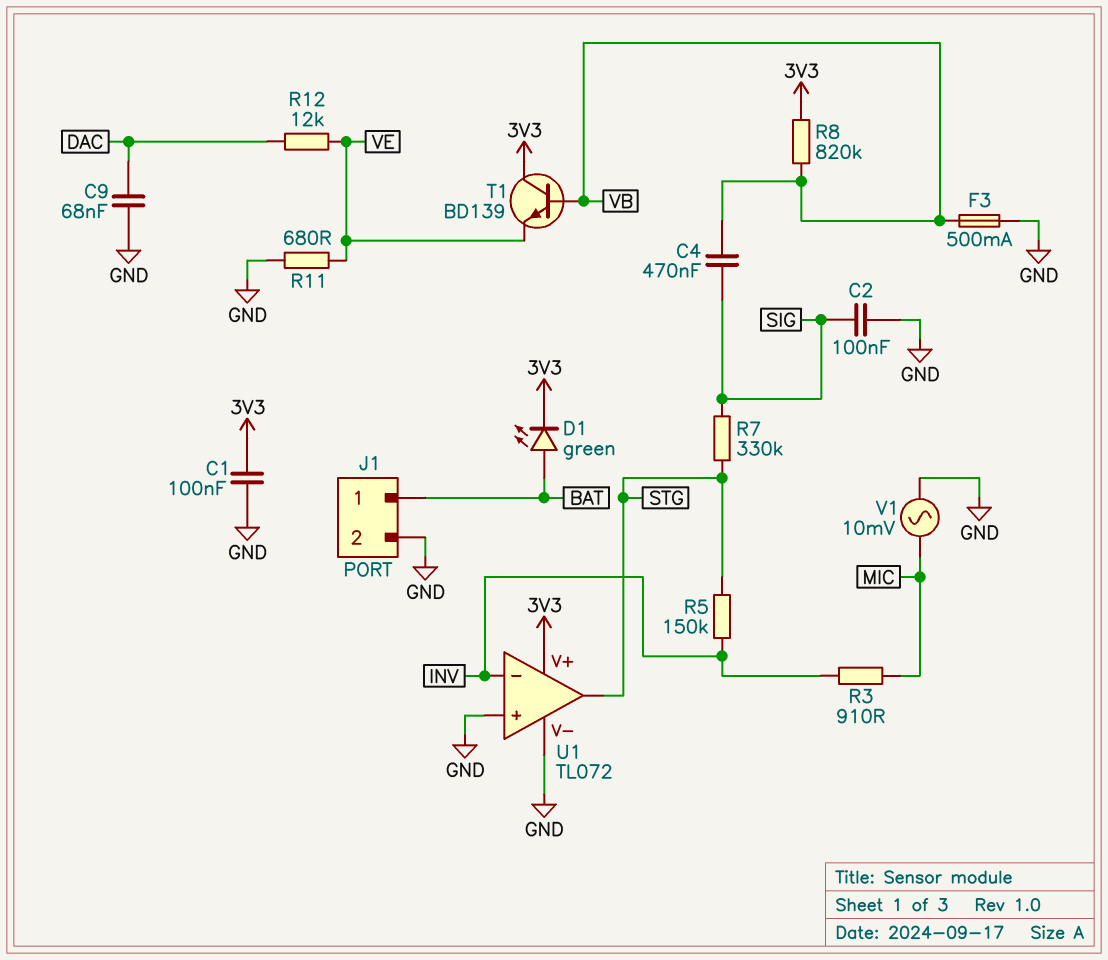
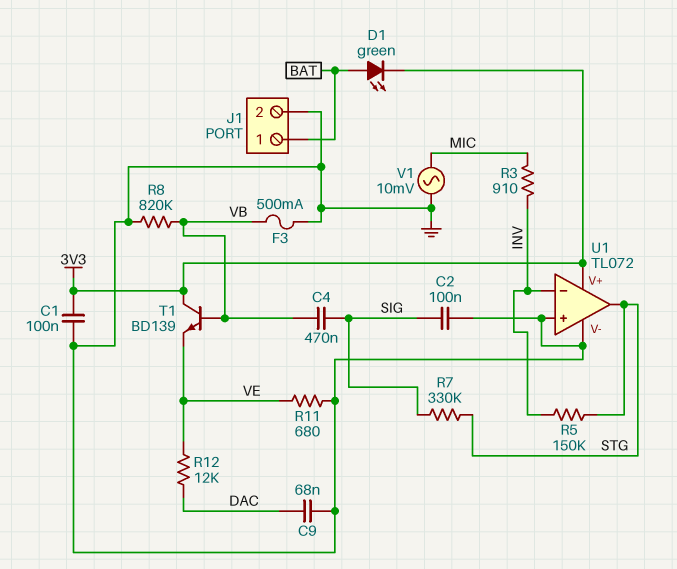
R8: 820k (3V3, VB) -> 820k (GND, VB)

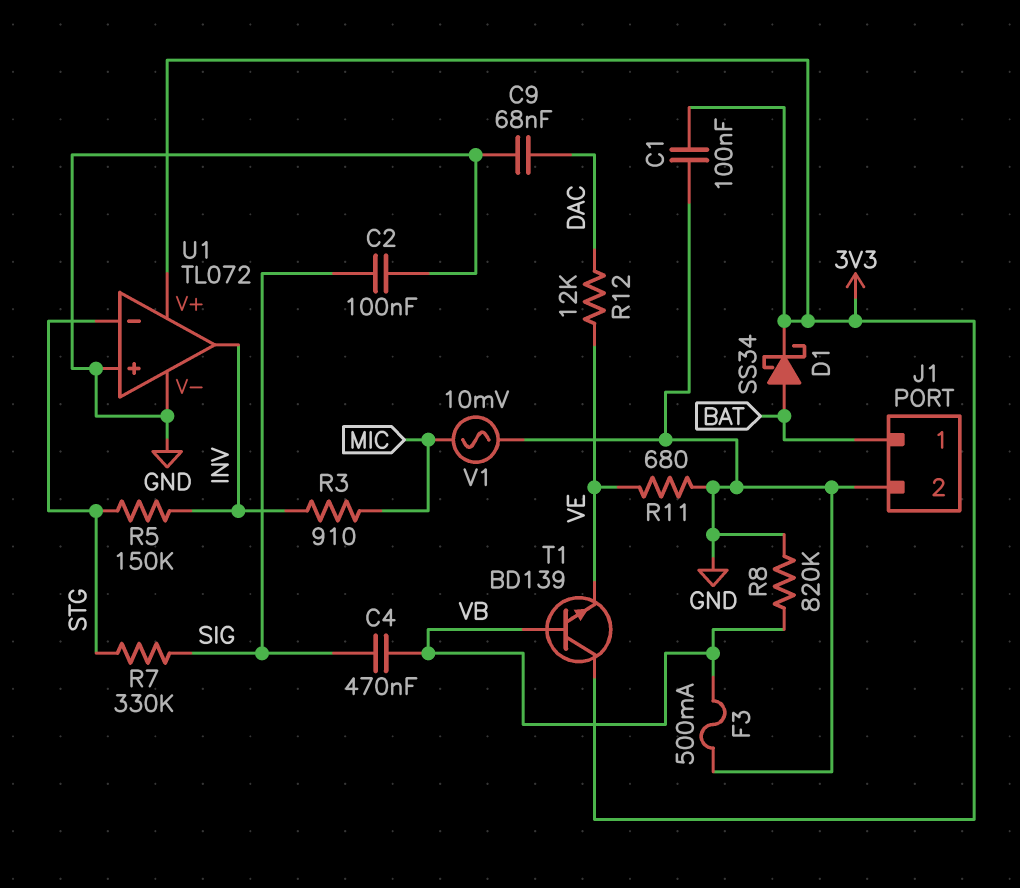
D1: LED green (A BAT, K 3V3) -> schottky SS34 (A BAT, K 3V3)
U1 pin in-: INV -> STG
U1 pin out: STG -> INV

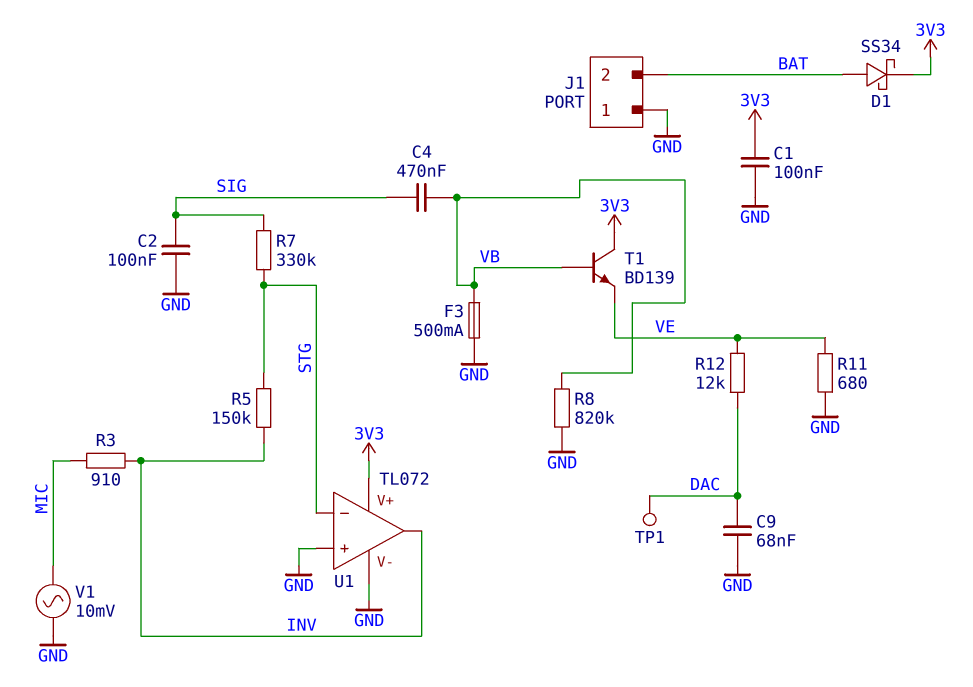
J1 pin 1: BAT -> GND
J1 pin 2: GND -> BAT
TP1: none -> test point (DAC)

